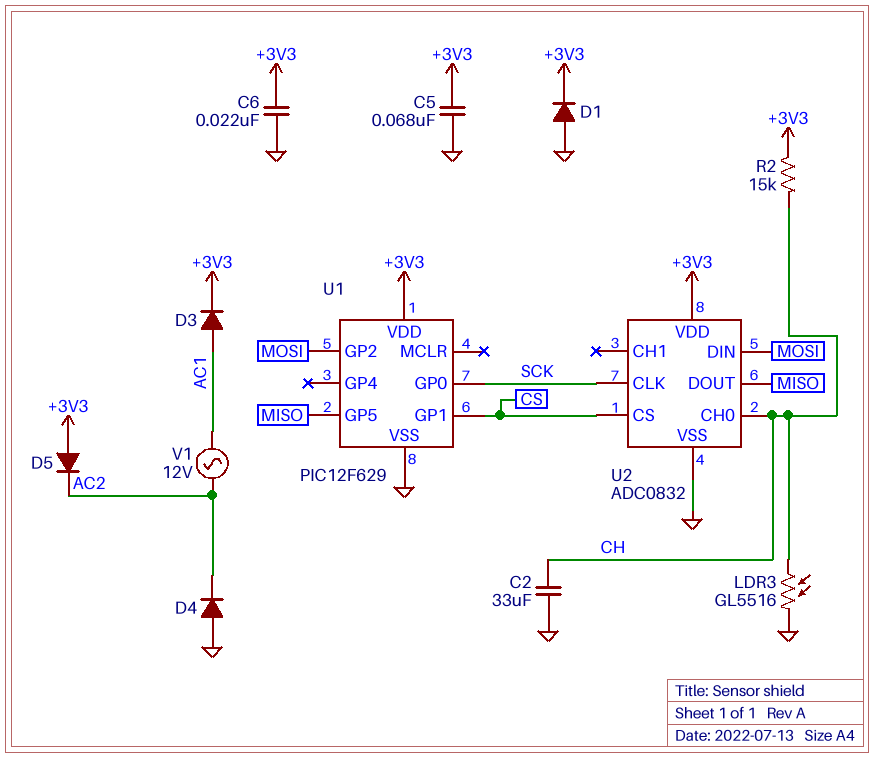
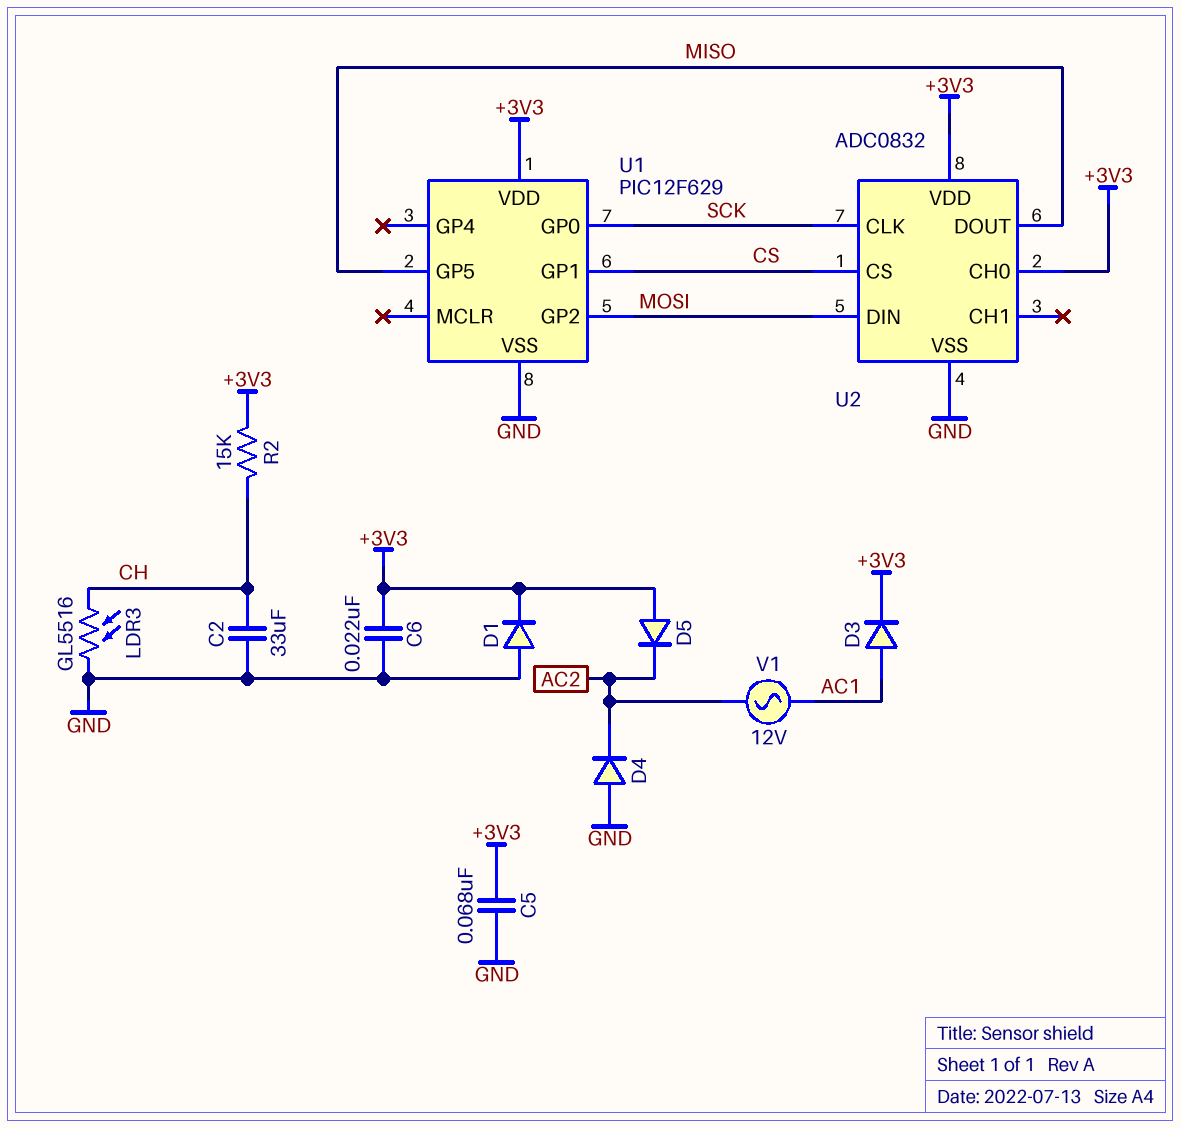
U2 pin CH0: CH -> +3V3

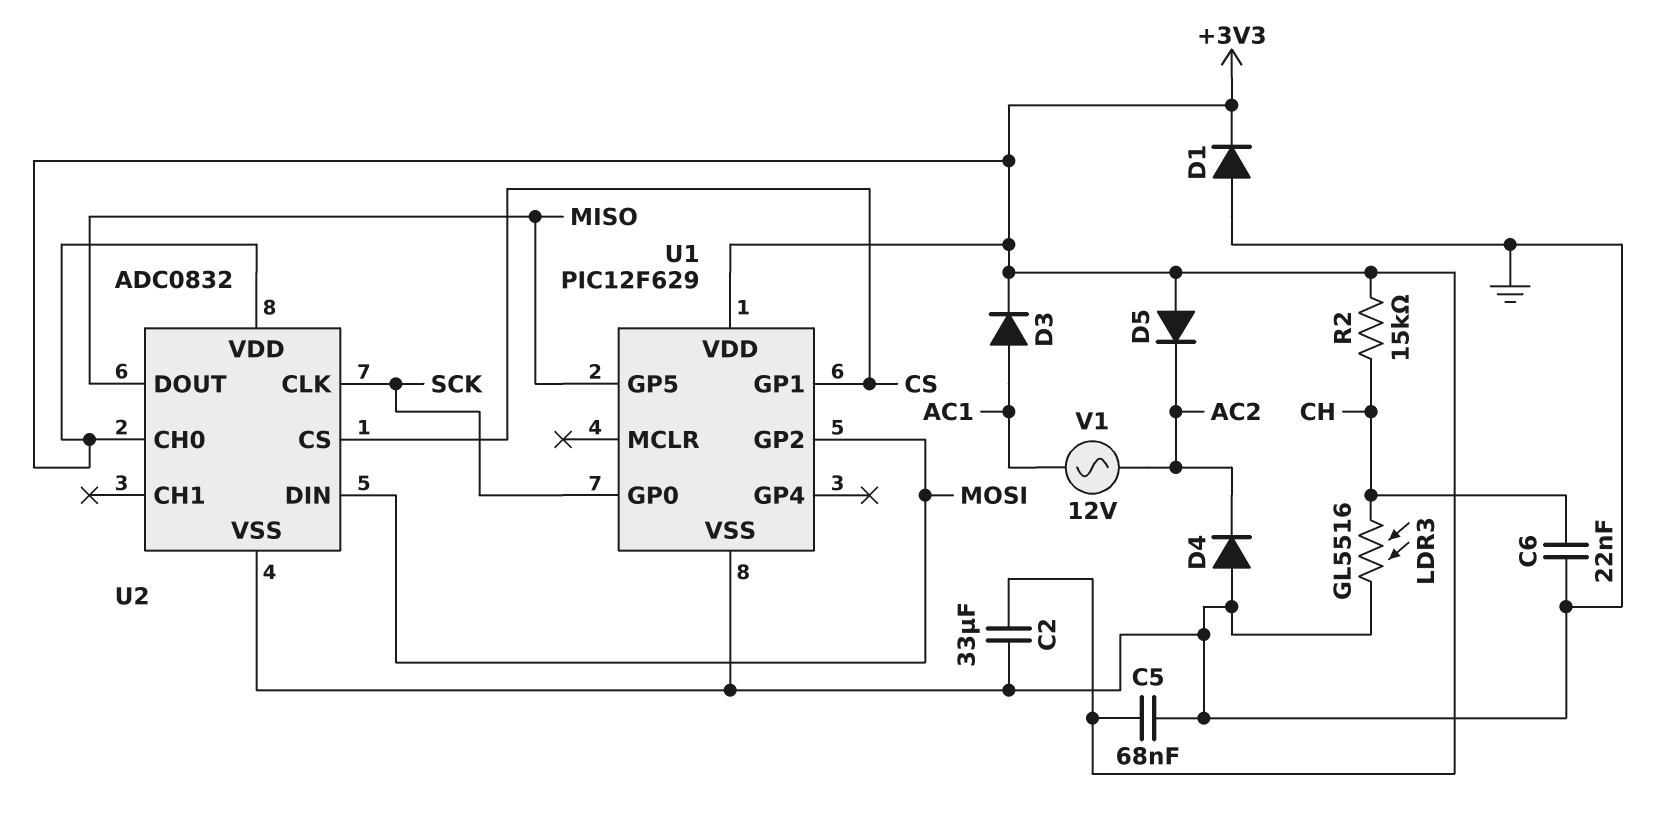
C2: 33uF (CH, GND) -> 33uF (+3V3, GND)
C6: 22nF (+3V3, GND) -> 22nF (CH, GND)

